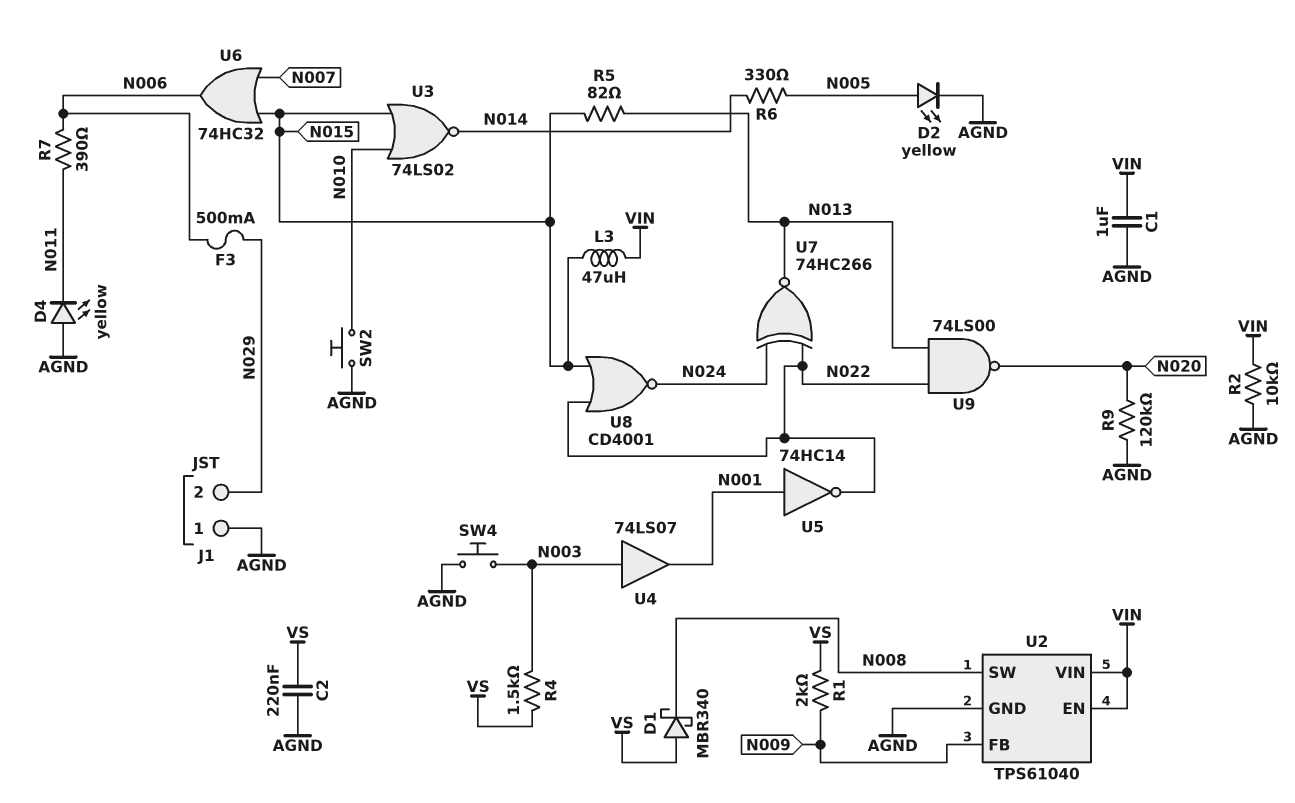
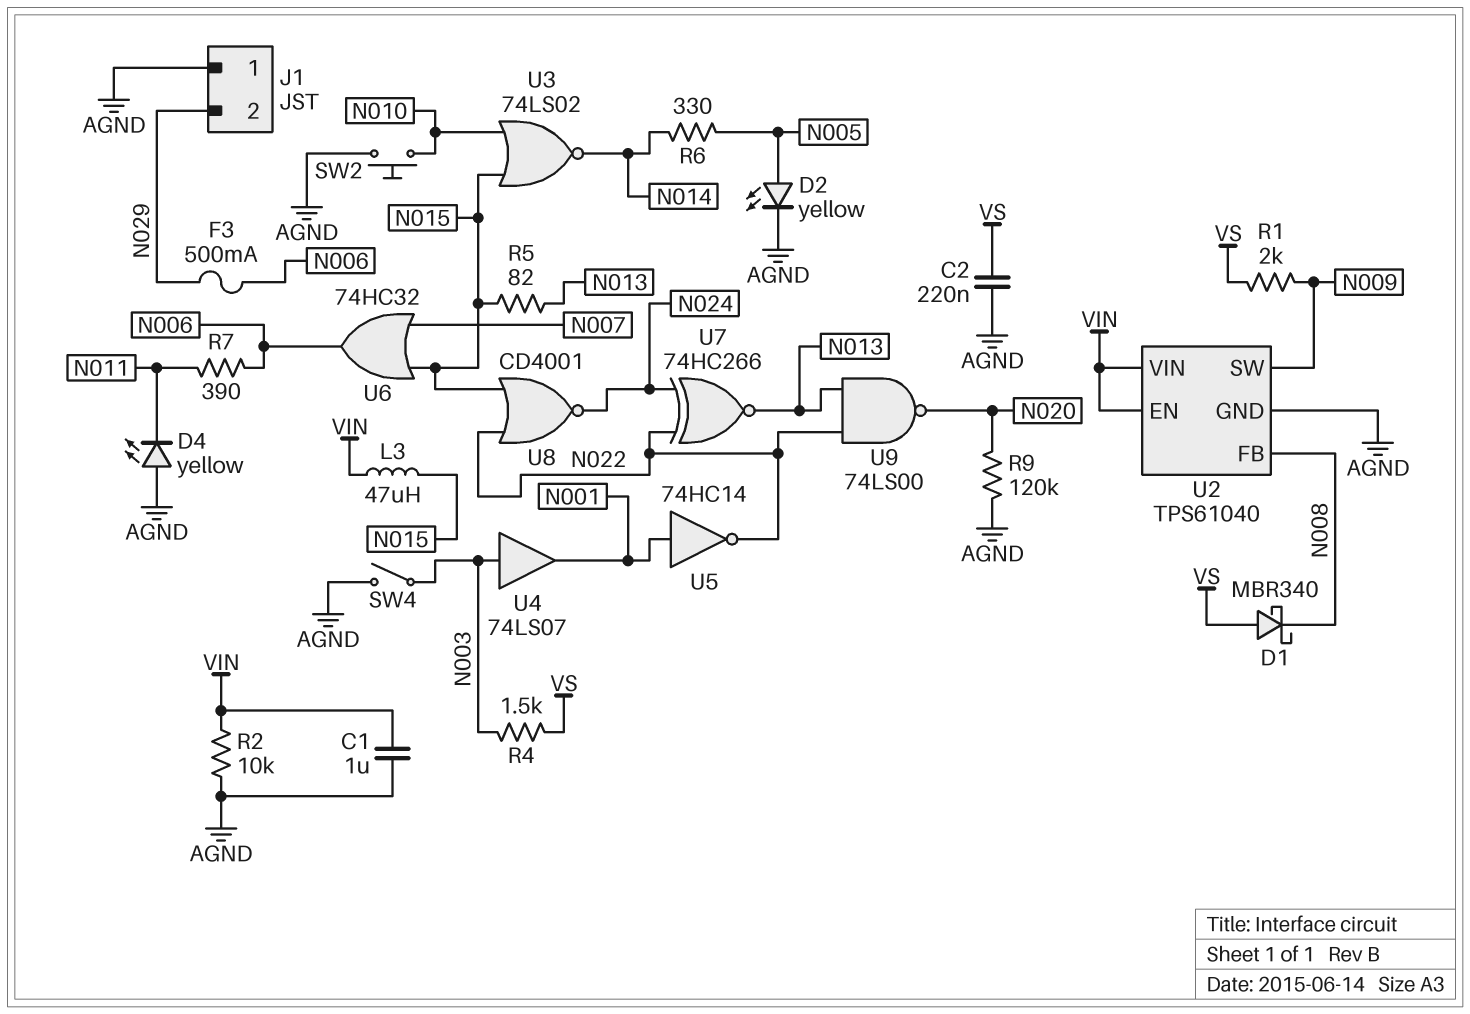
SW4: button (AGND, N003) -> switch (AGND, N003)
U2 pin FB: N009 -> N008
U2 pin SW: N008 -> N009

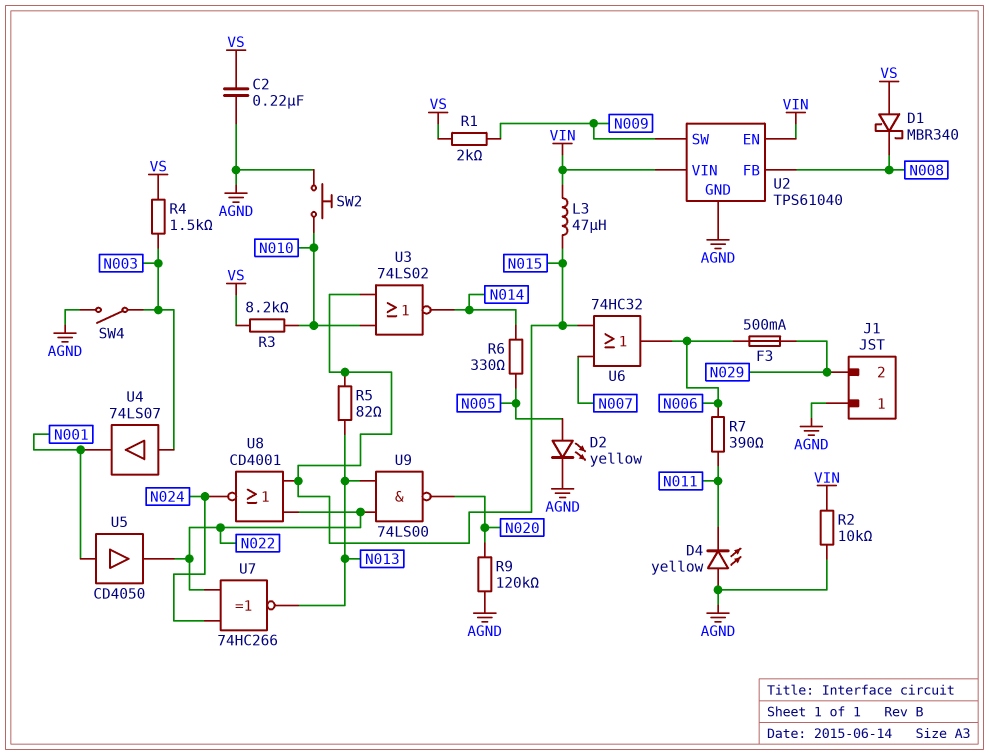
C1: 1uF (AGND, VIN) -> none
R3: none -> 8.2k (N010, VS)
U5: NOT 74HC14 (in N001, out N022) -> buffer CD4050 (in N001, out N022)

